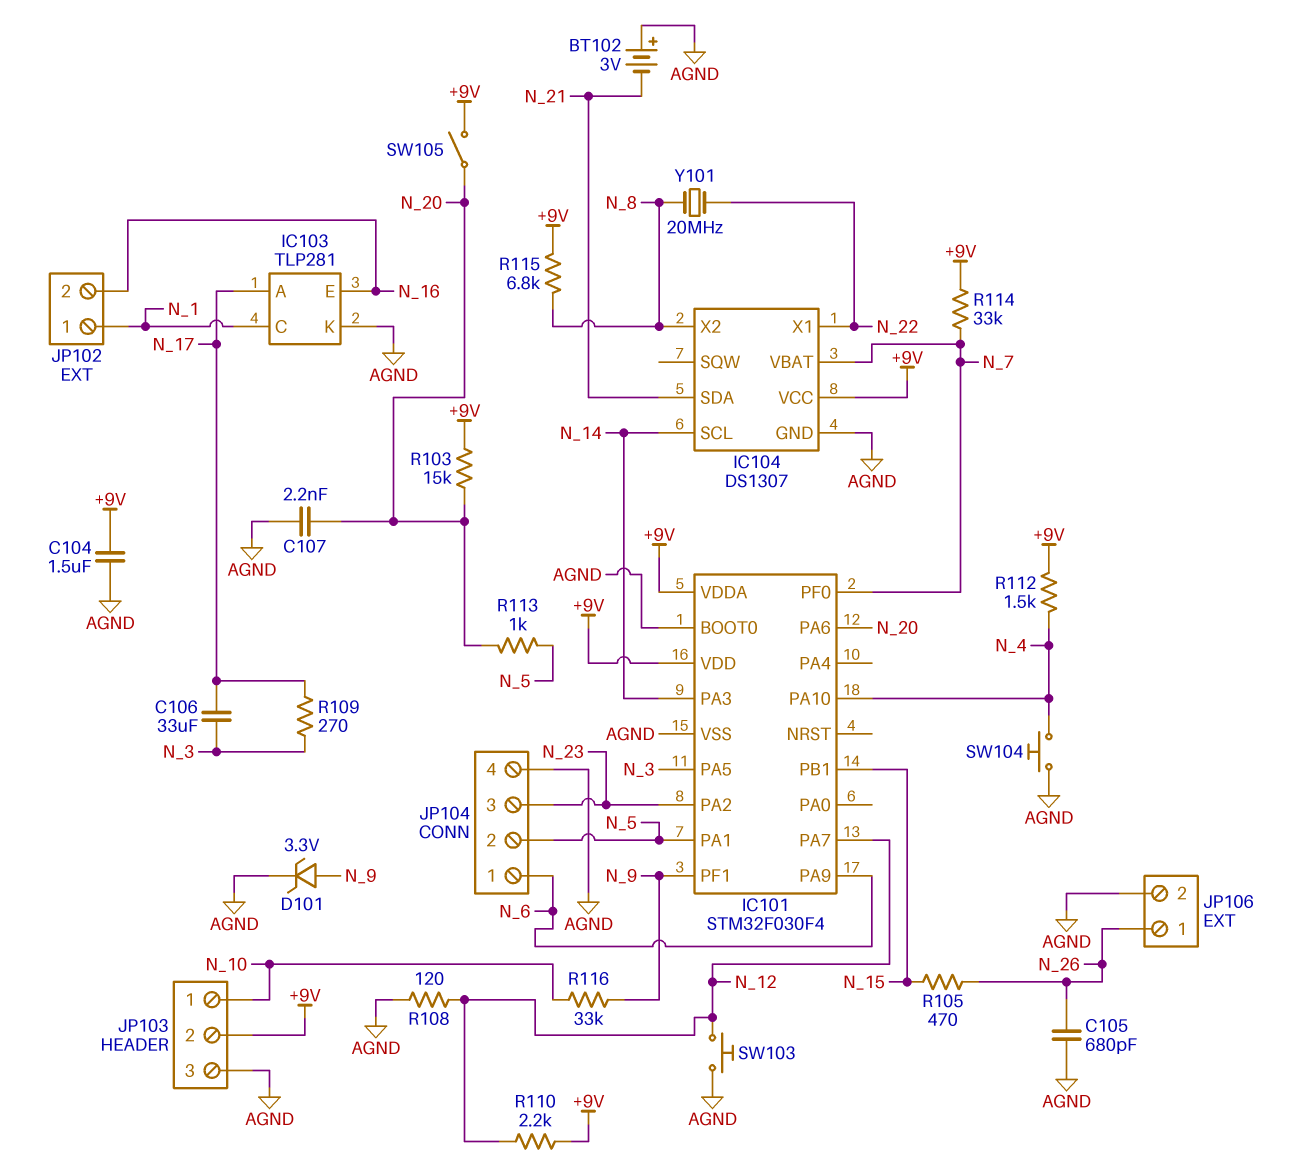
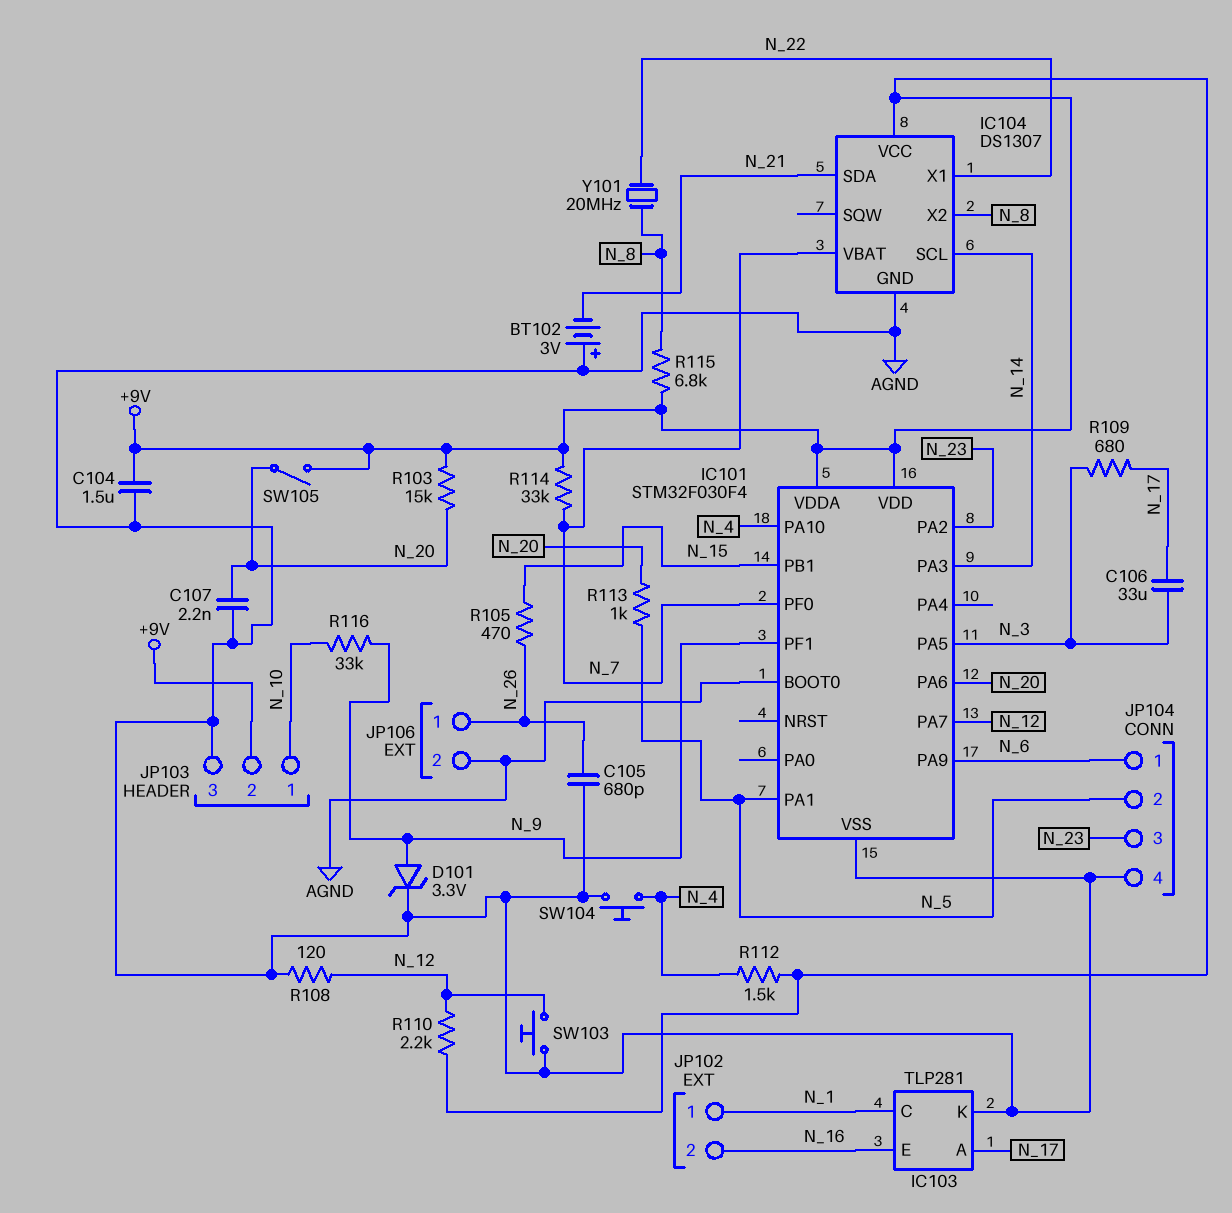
R109: 270 (N_3, N_17) -> 680 (N_3, N_17)

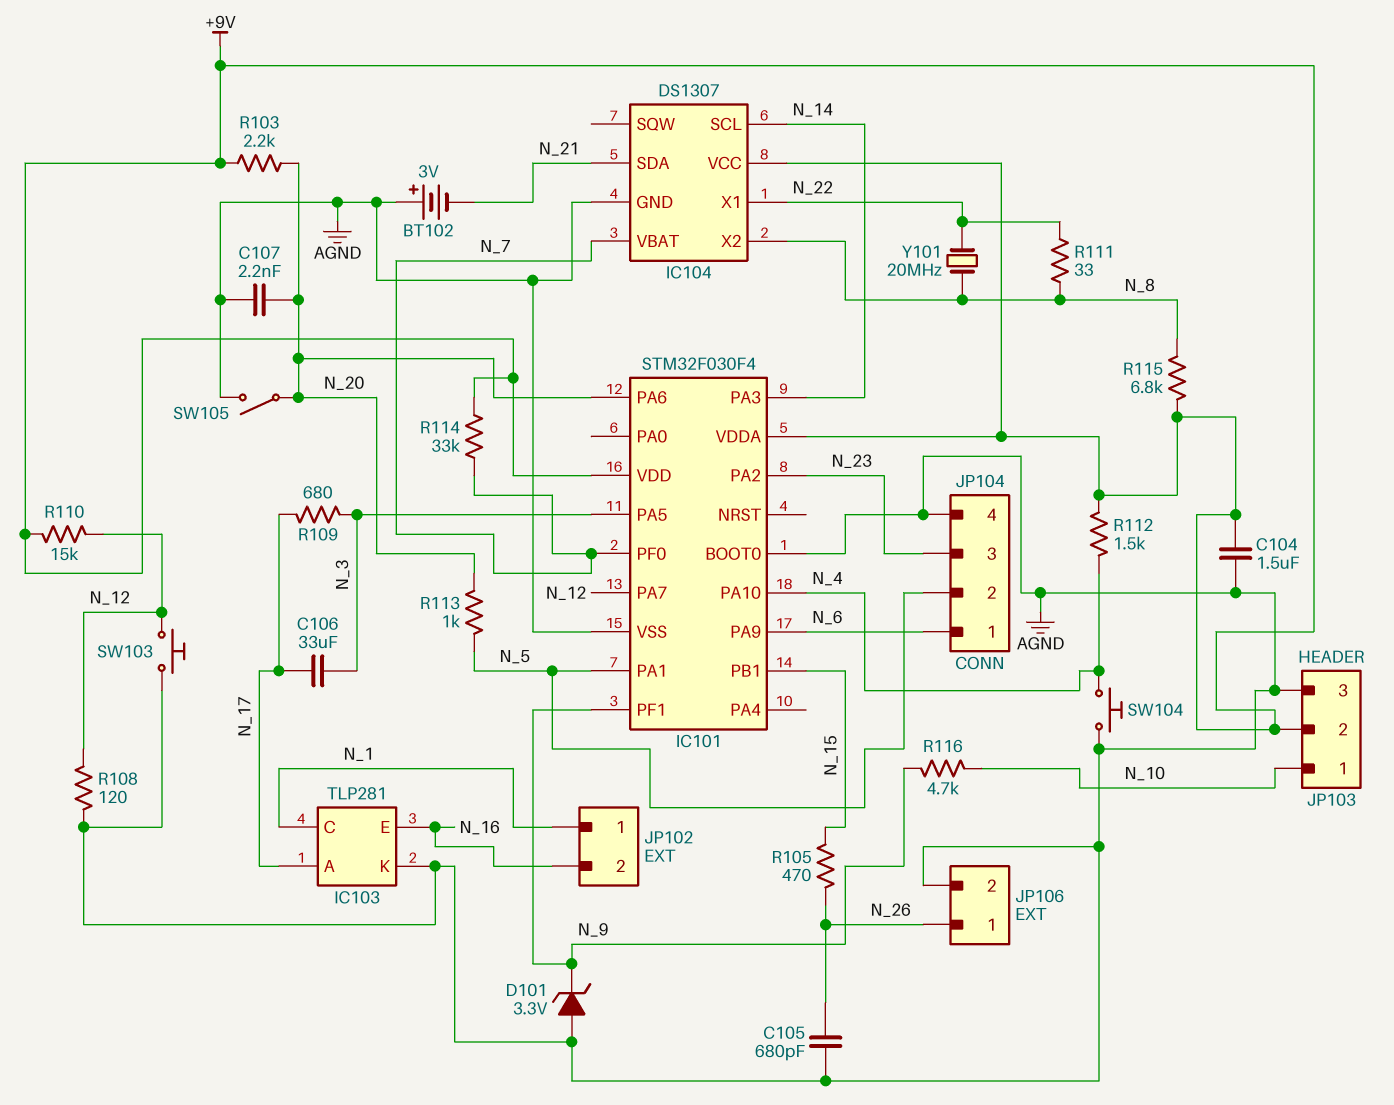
D101: zener 3.3V (A N_9, K AGND) -> zener 3.3V (A AGND, K N_9)
R103: 15k (+9V, N_20) -> 2.2k (+9V, N_20)
R110: 2.2k (+9V, N_12) -> 15k (+9V, N_12)
R111: none -> 33 (N_8, N_22)
R116: 33k (N_9, N_10) -> 4.7k (N_9, N_10)
SW105: switch (+9V, N_20) -> switch (AGND, N_20)

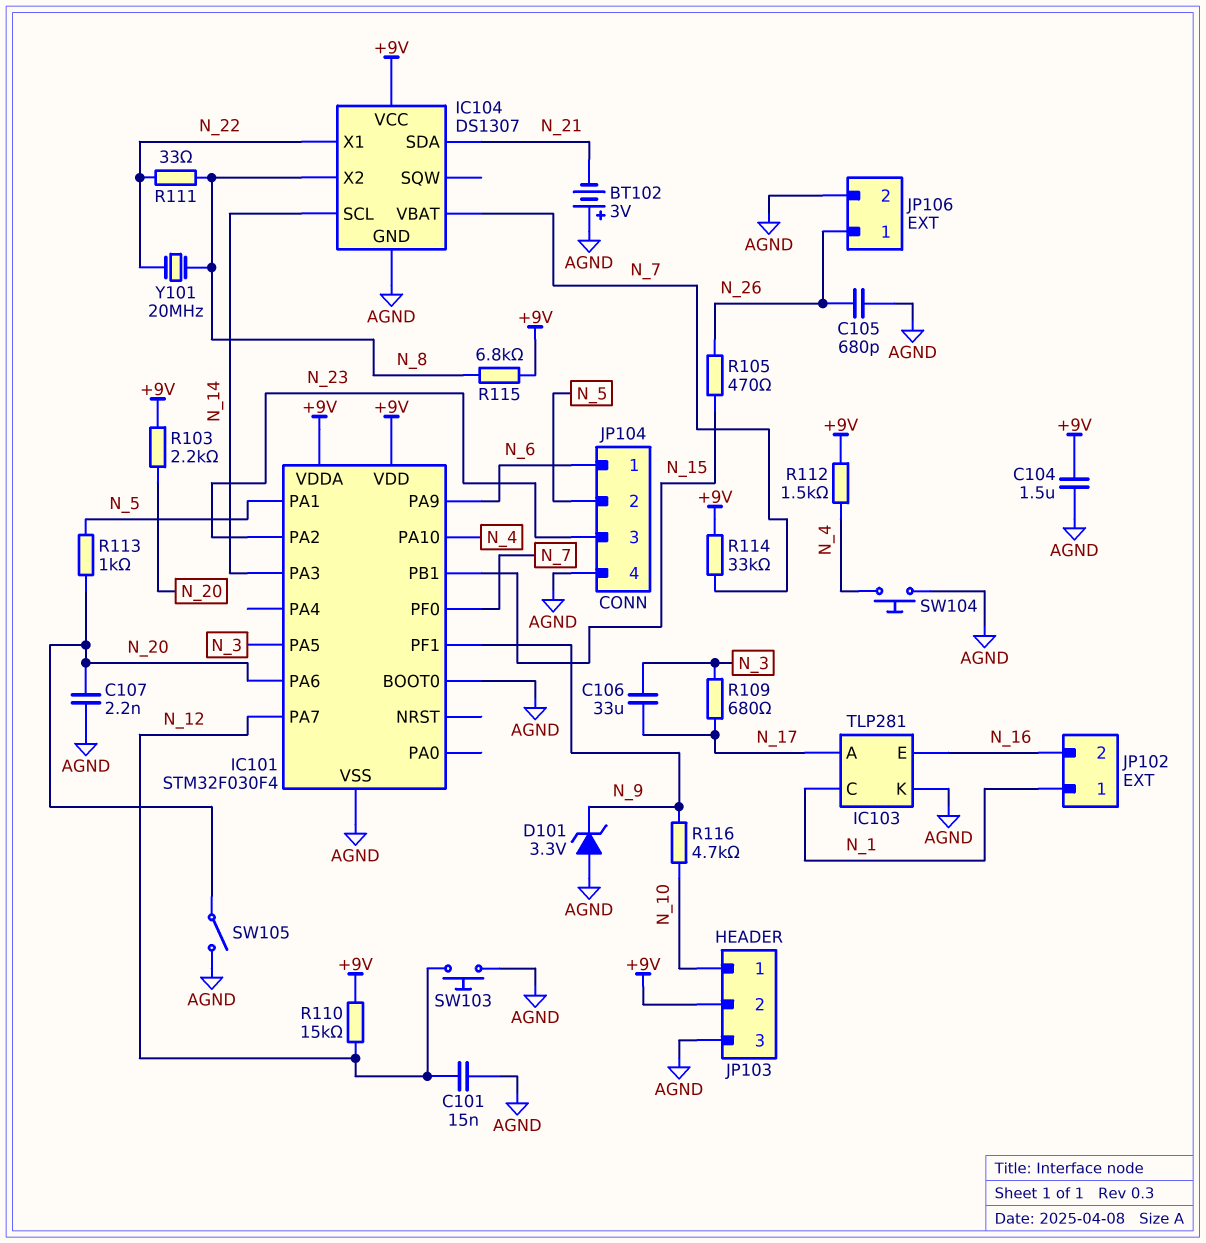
C101: none -> 15nF (AGND, N_12)
R108: 120 (AGND, N_12) -> none

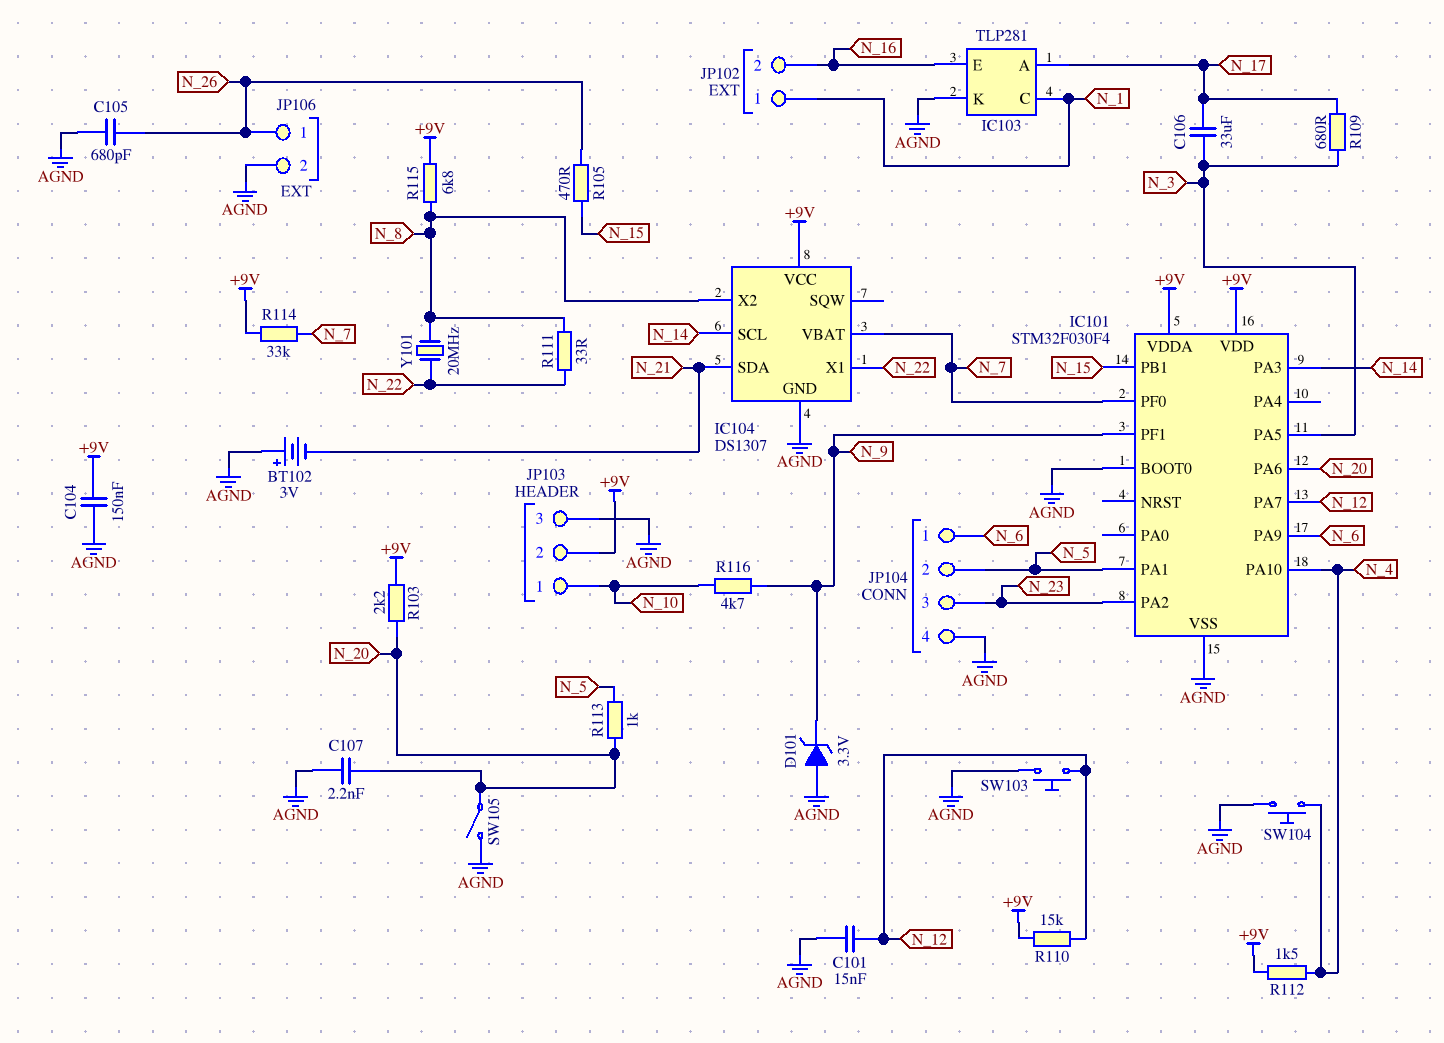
C104: 1.5uF (+9V, AGND) -> 150nF (+9V, AGND)

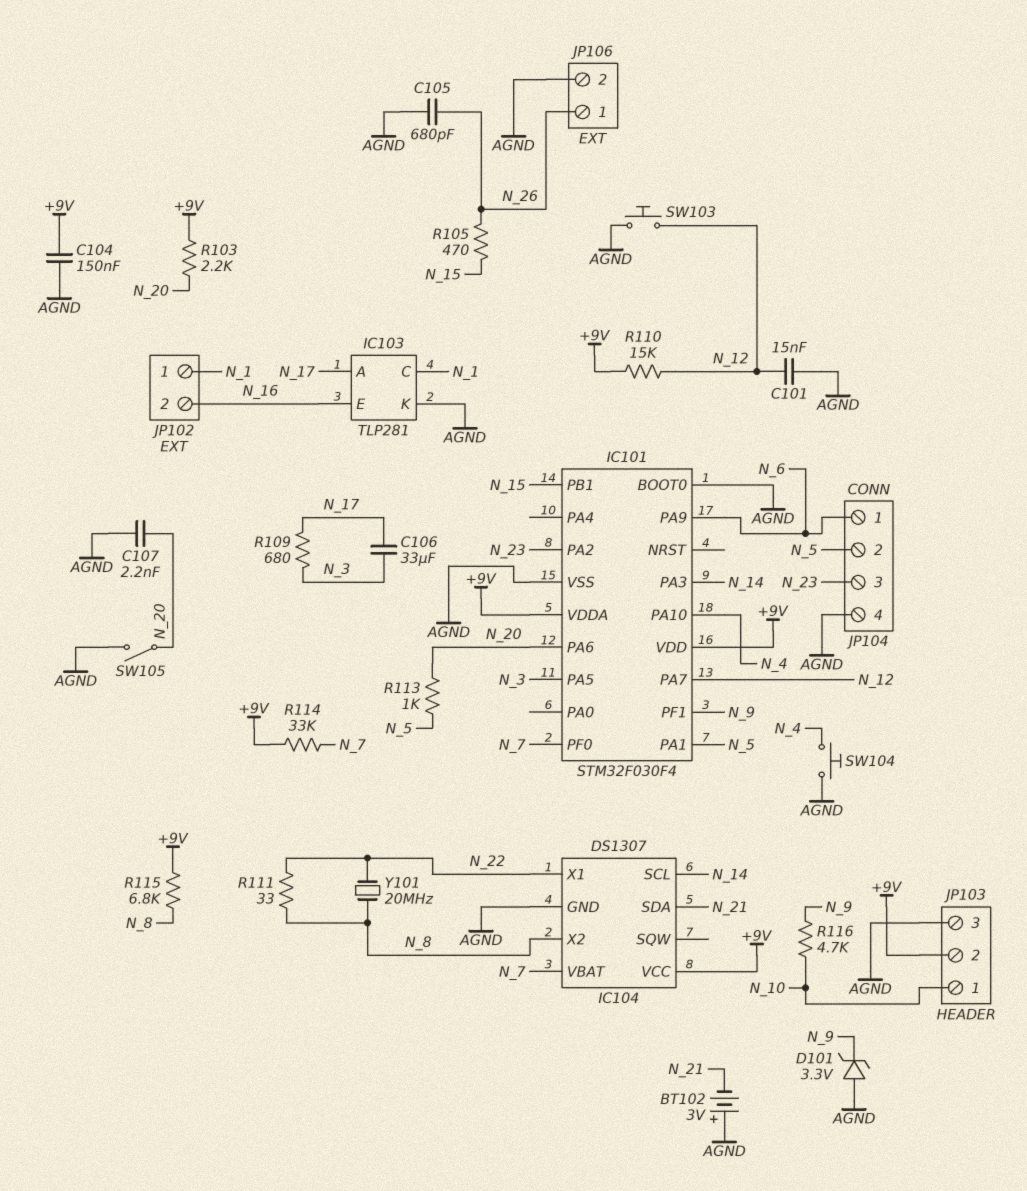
R112: 1.5k (+9V, N_4) -> none

